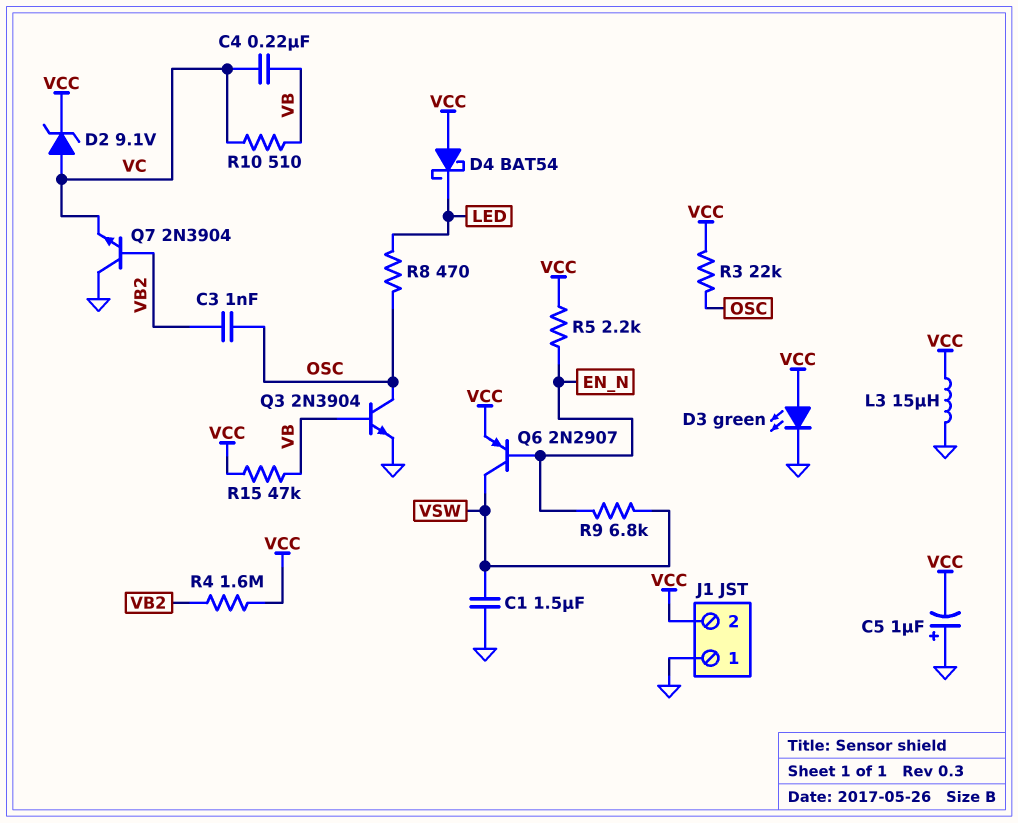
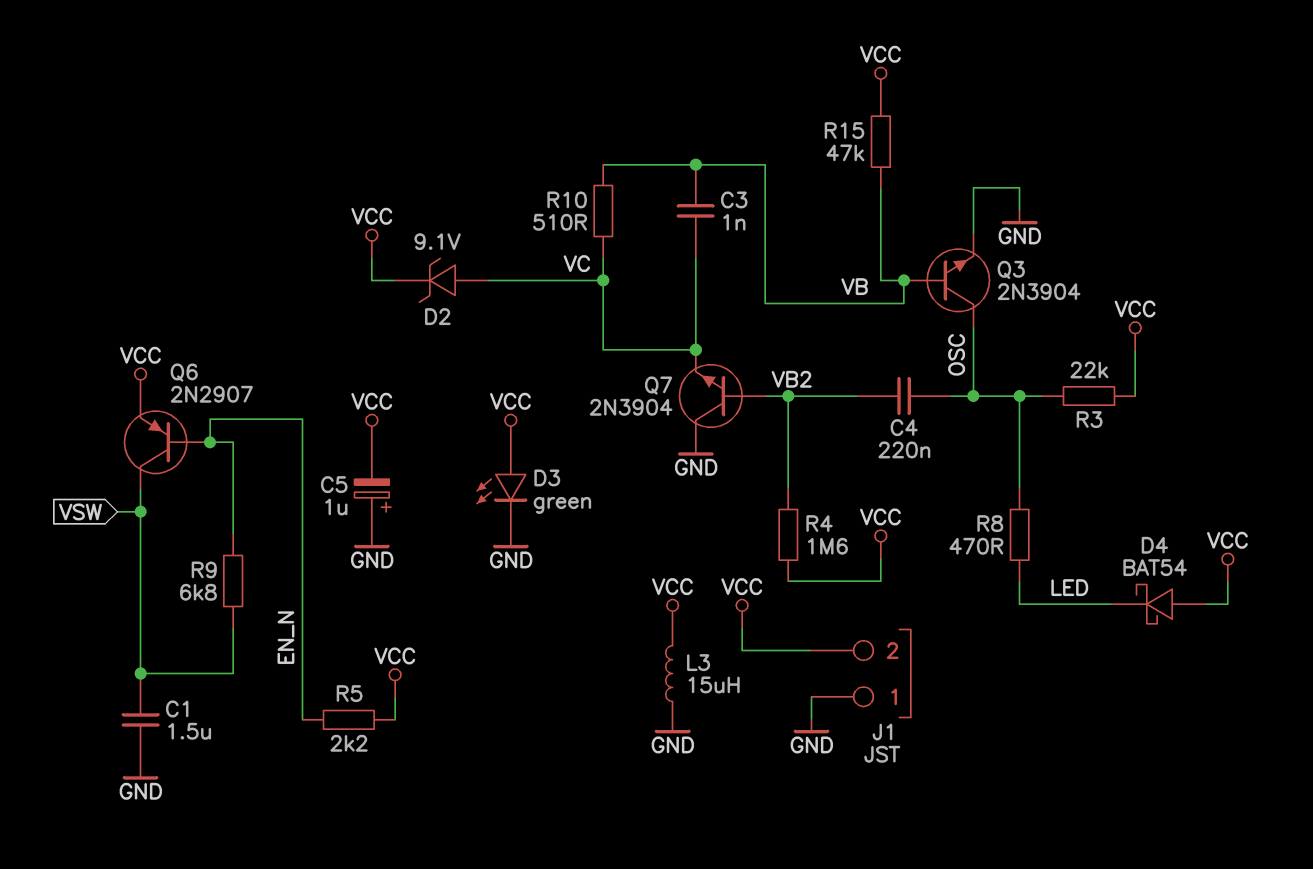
C3: 1nF (OSC, VB2) -> 1nF (VB, VC)
C4: 220nF (VB, VC) -> 220nF (OSC, VB2)

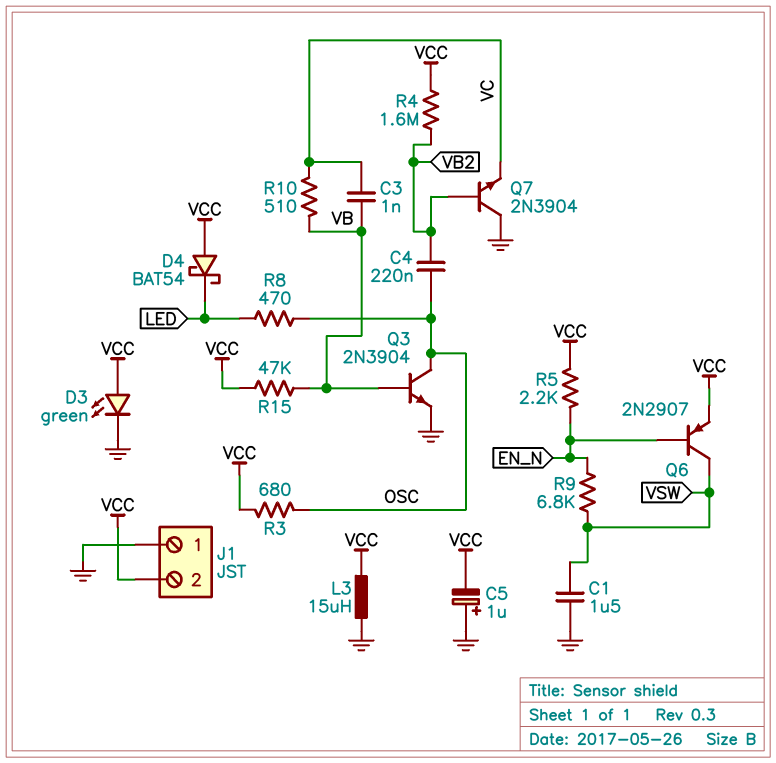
D2: zener 9.1V (A VC, K VCC) -> none
R3: 22k (OSC, VCC) -> 680 (OSC, VCC)

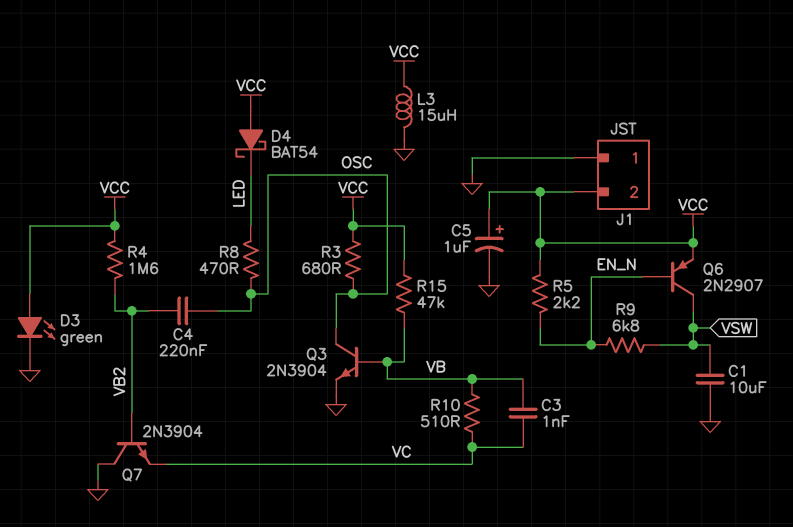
C1: 1.5uF (GND, VSW) -> 10uF (GND, VSW)
C5: 1uF (plus GND, minus VCC) -> 1uF (plus VCC, minus GND)

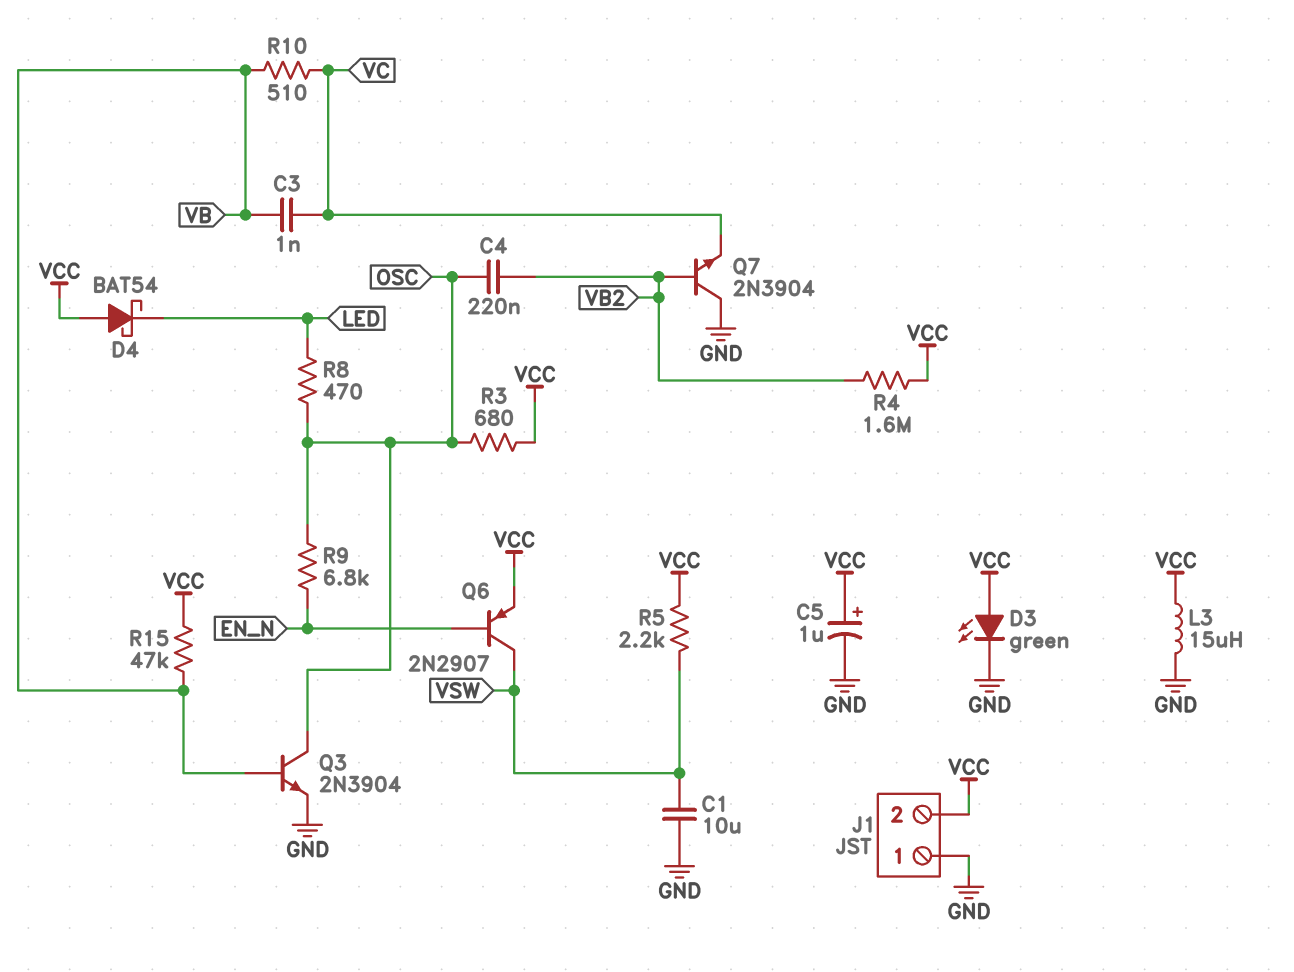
R5: 2.2k (EN_N, VCC) -> 2.2k (VCC, VSW)
R9: 6.8k (EN_N, VSW) -> 6.8k (EN_N, OSC)

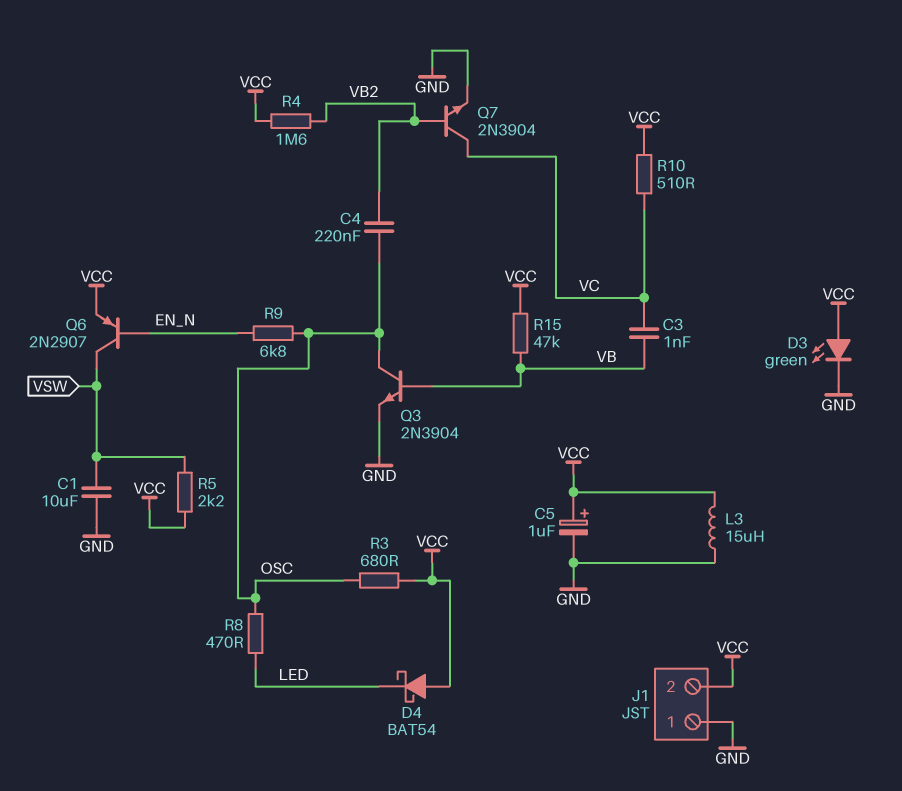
Q7: NPN 2N3904 (B VB2, C GND, E VC) -> NPN 2N3904 (B VB2, C VC, E GND)
R10: 510 (VB, VC) -> 510 (VC, VCC)

